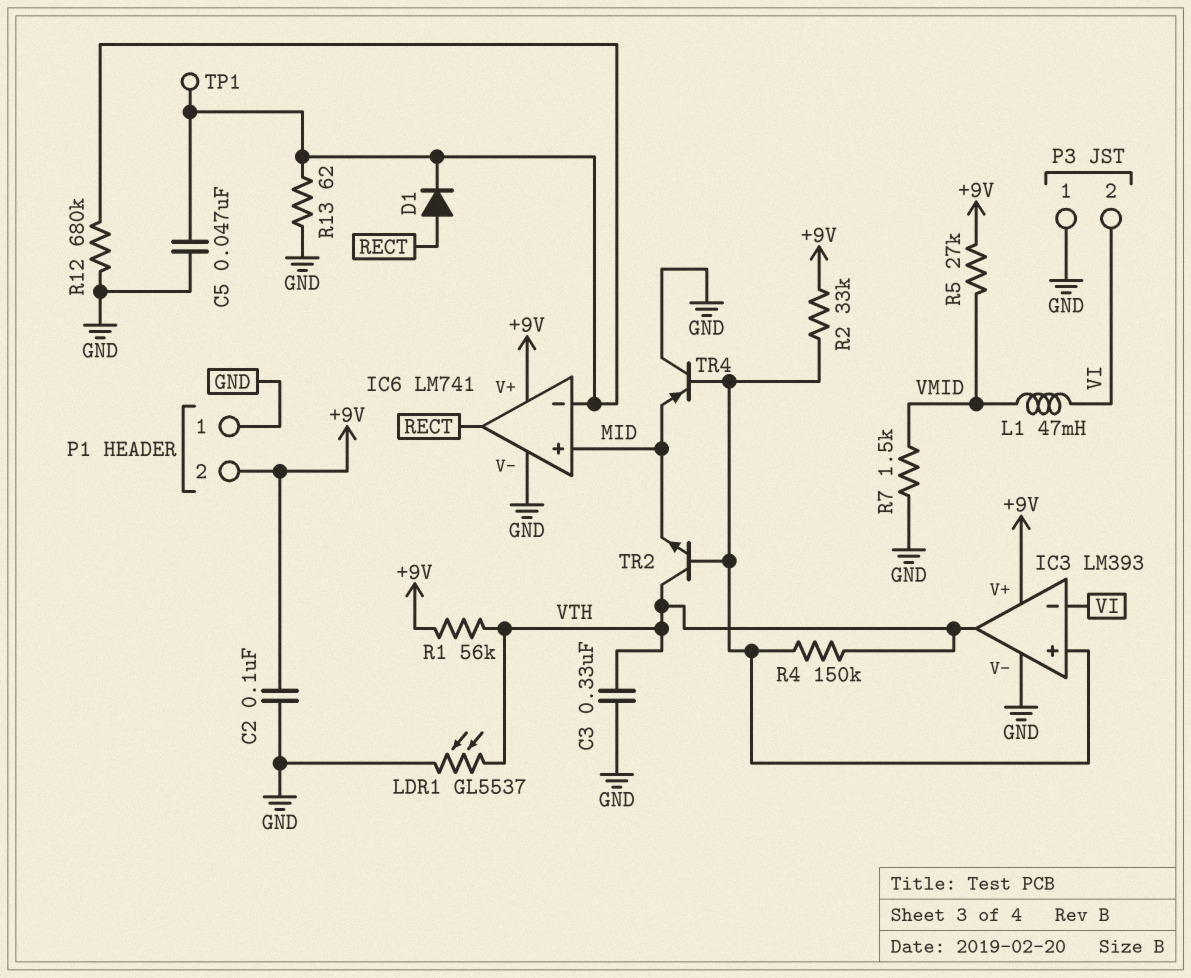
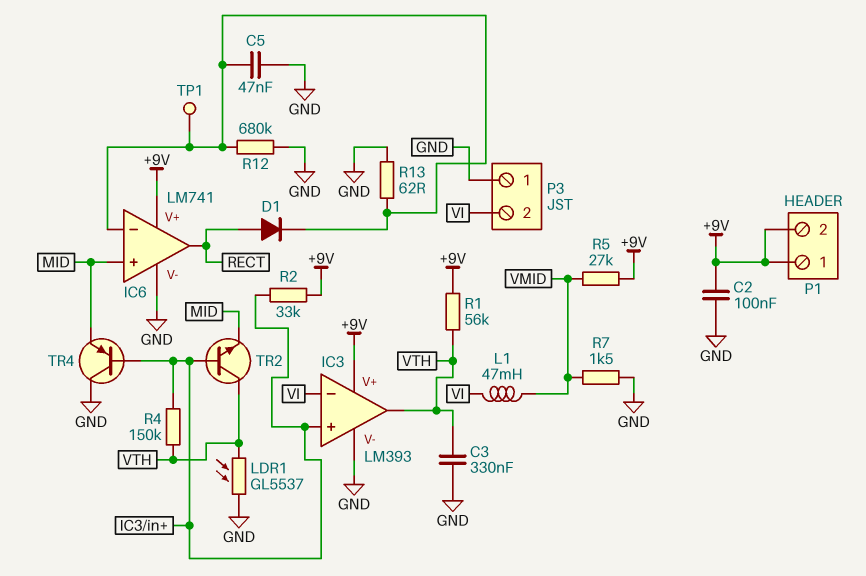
P1 pin 1: GND -> +9V

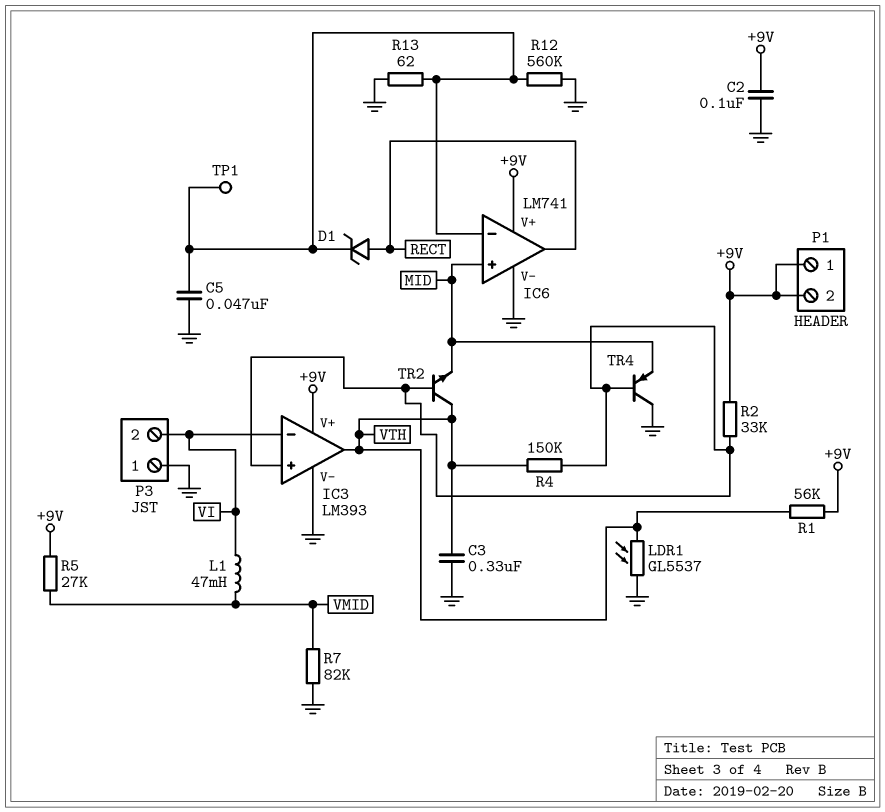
D1: diode (A RECT, K IC6/in-) -> zener (A RECT, K IC6/in-)
R7: 1.5k (GND, VMID) -> 82k (GND, VMID)
R12: 680k (GND, IC6/in-) -> 560k (GND, IC6/in-)

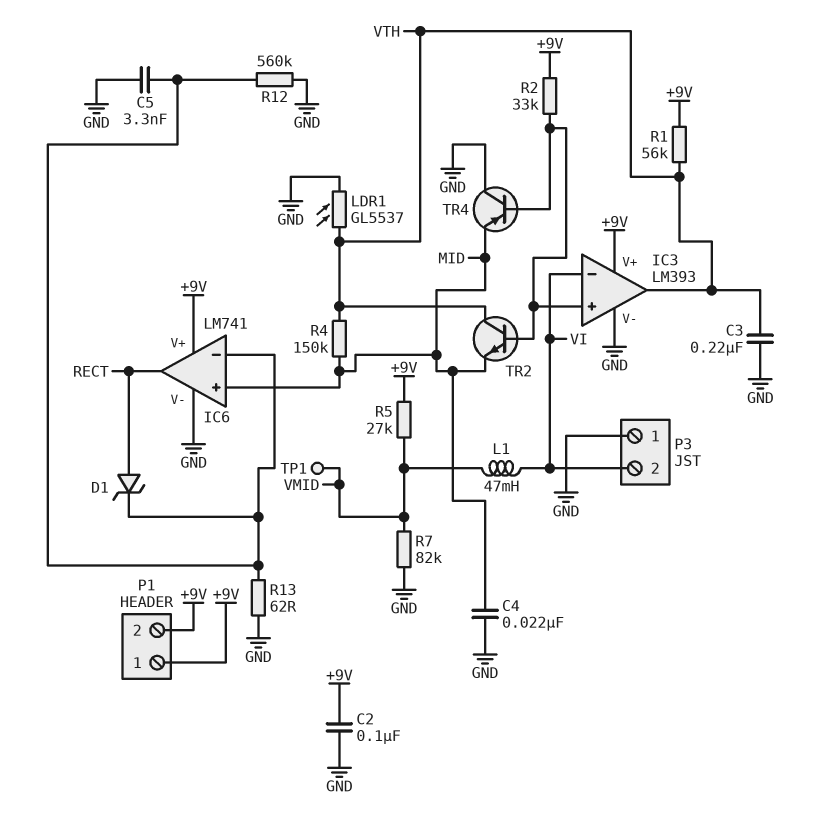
C3: 330nF (GND, VTH) -> 220nF (GND, VTH)
C4: none -> 22nF (GND, MID)
C5: 47nF (GND, IC6/in-) -> 3.3nF (GND, IC6/in-)
R4: 150k (IC3/in+, VTH) -> 150k (MID, VTH)
TP1: test point (IC6/in-) -> test point (VMID)

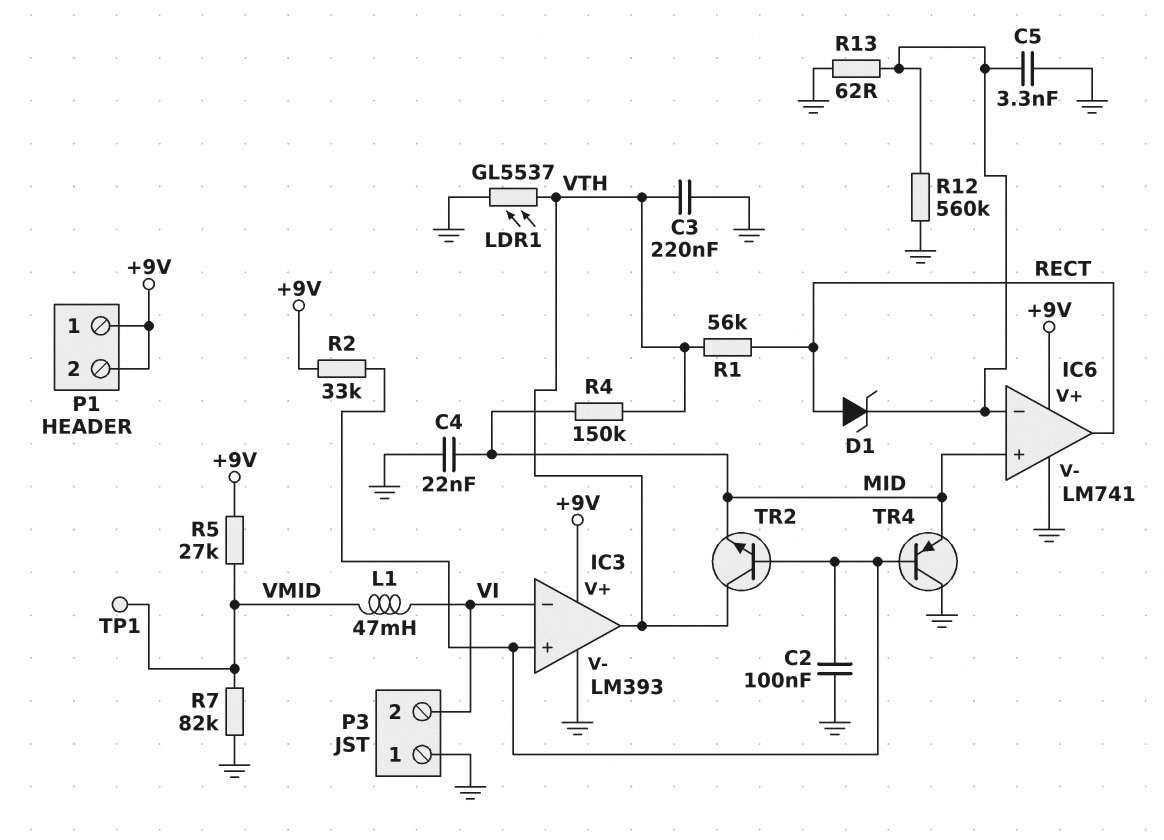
C2: 100nF (+9V, GND) -> 100nF (GND, IC3/in+)
R1: 56k (+9V, VTH) -> 56k (RECT, VTH)

